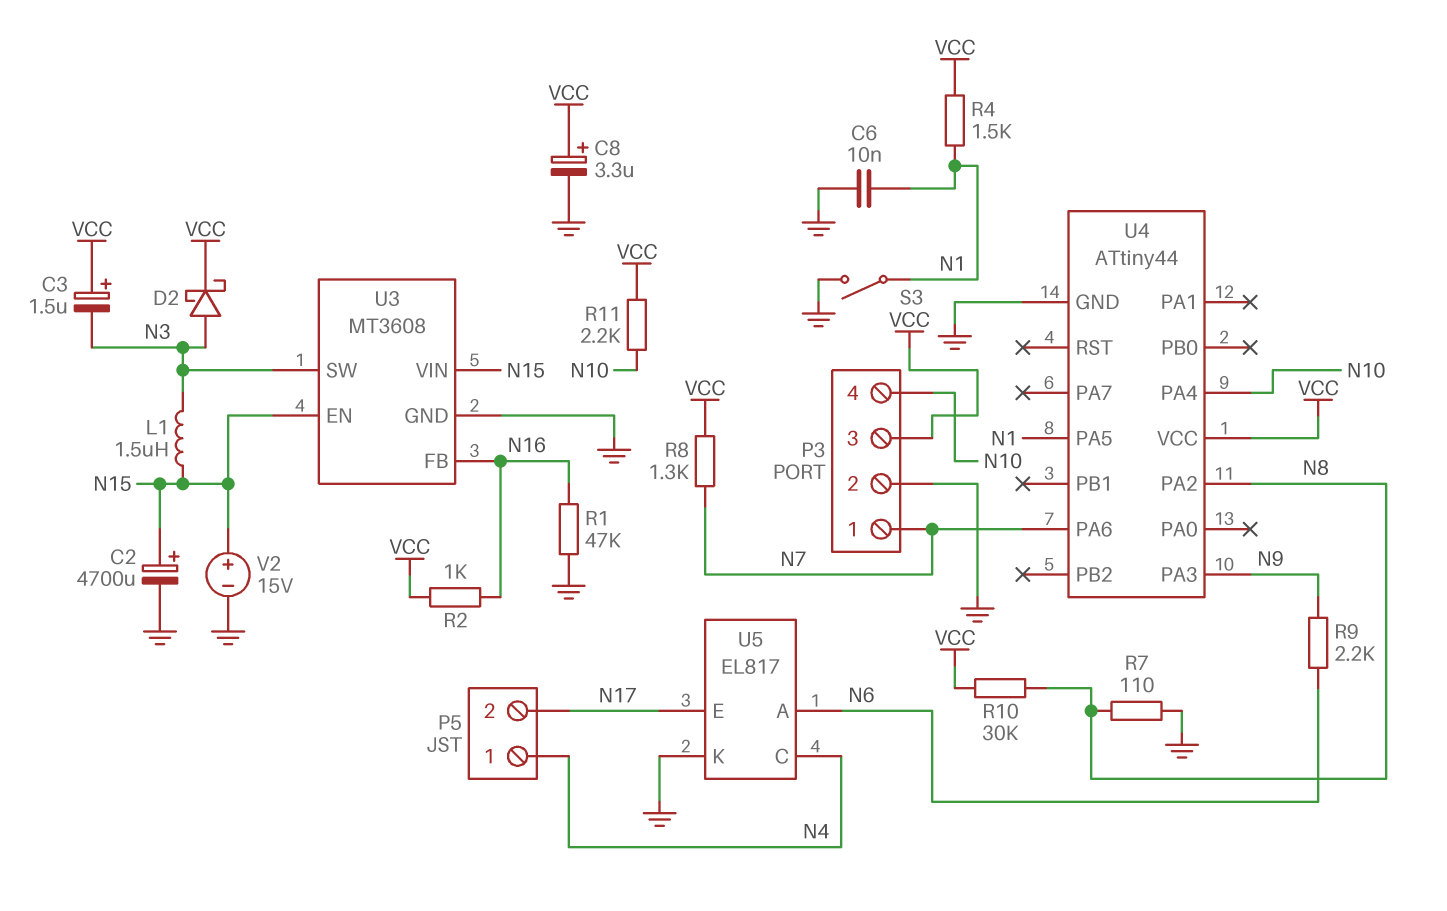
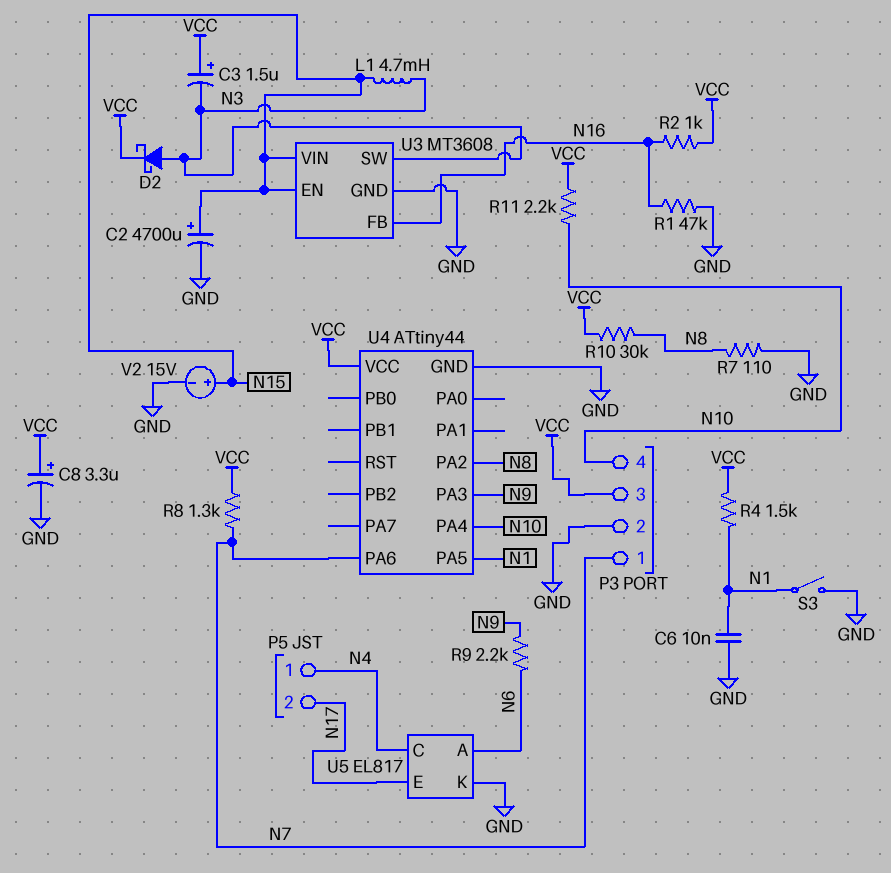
L1: 1.5uH (N3, N15) -> 4.7mH (N3, N15)

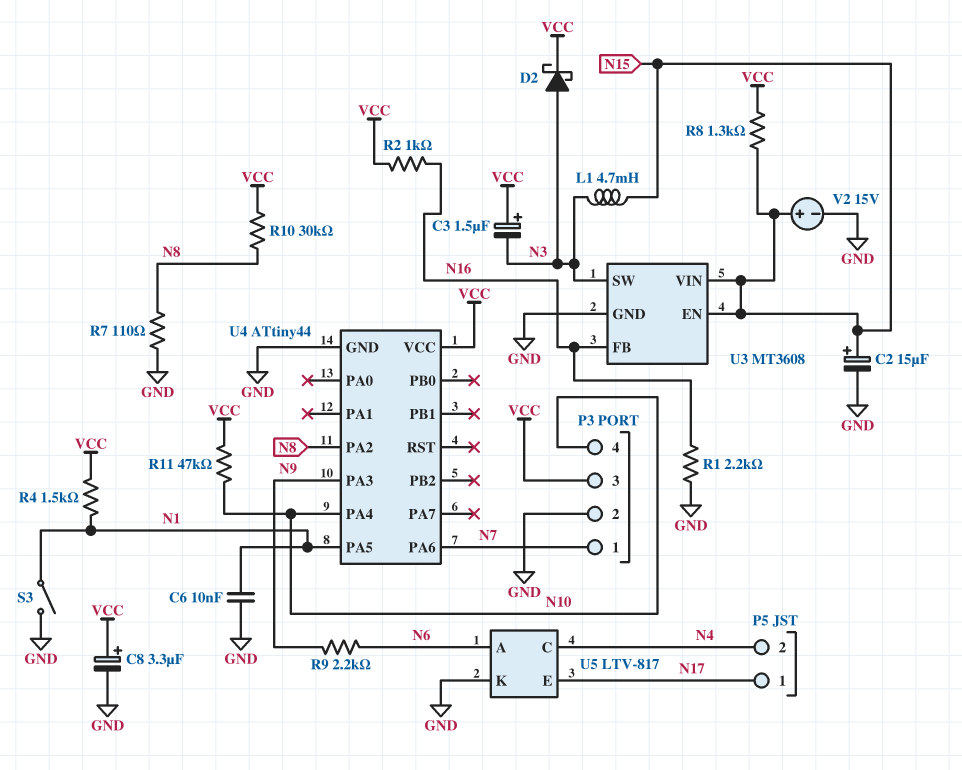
C2: 4700uF (plus N15, minus GND) -> 15uF (plus N15, minus GND)
P5 pin 1: N4 -> N17
P5 pin 2: N17 -> N4
R1: 47k (GND, N16) -> 2.2k (GND, N16)
R8: 1.3k (N7, VCC) -> 1.3k (N15, VCC)
R11: 2.2k (N10, VCC) -> 47k (N10, VCC)
U5: EL817 -> LTV-817

